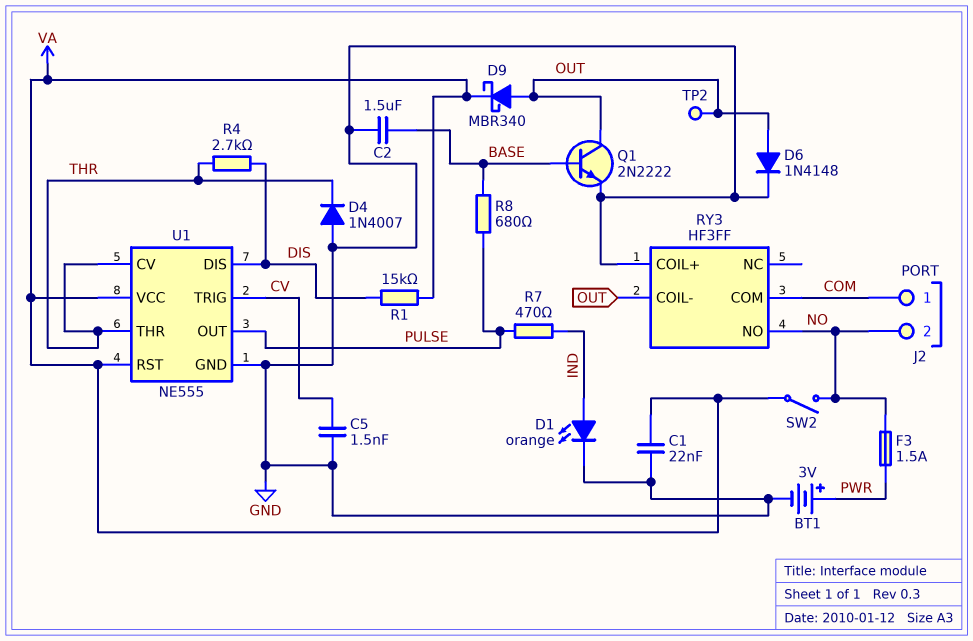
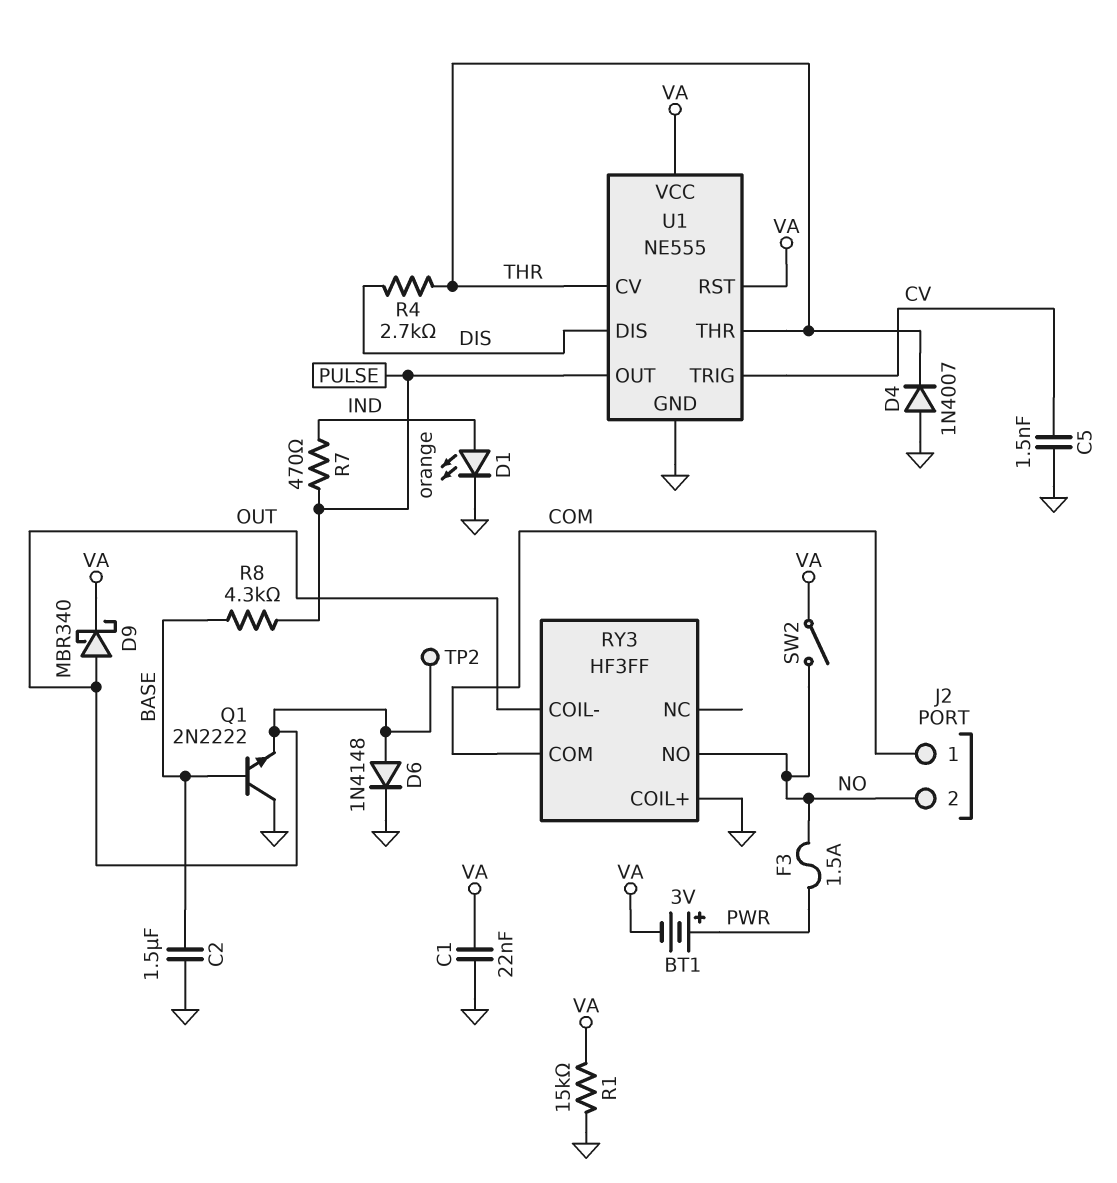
BT1: 3V (plus PWR, minus GND) -> 3V (plus PWR, minus VA)
Q1: NPN 2N2222 (B BASE, C OUT, E GND) -> NPN 2N2222 (B BASE, C GND, E OUT)
R1: 15k (DIS, VA) -> 15k (GND, VA)
R8: 680 (BASE, PULSE) -> 4.3k (BASE, PULSE)

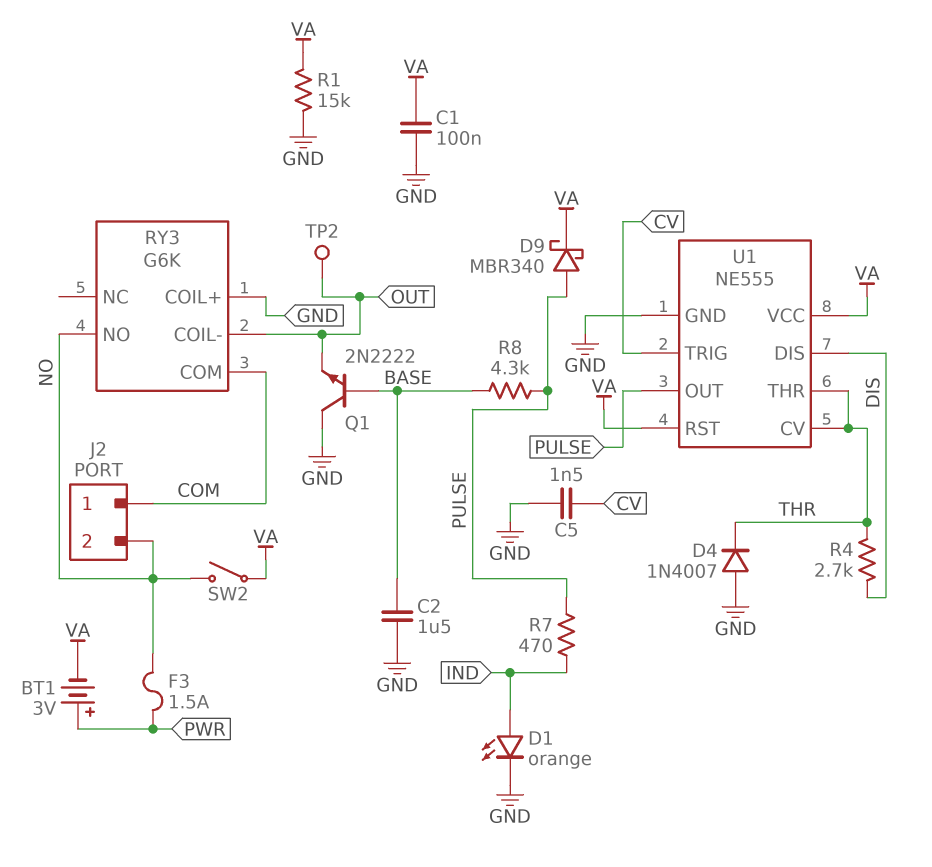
C1: 22nF (GND, VA) -> 100nF (GND, VA)
D6: diode 1N4148 (A OUT, K GND) -> none
D9: schottky MBR340 (A OUT, K VA) -> schottky MBR340 (A PULSE, K VA)
RY3: HF3FF -> G6K

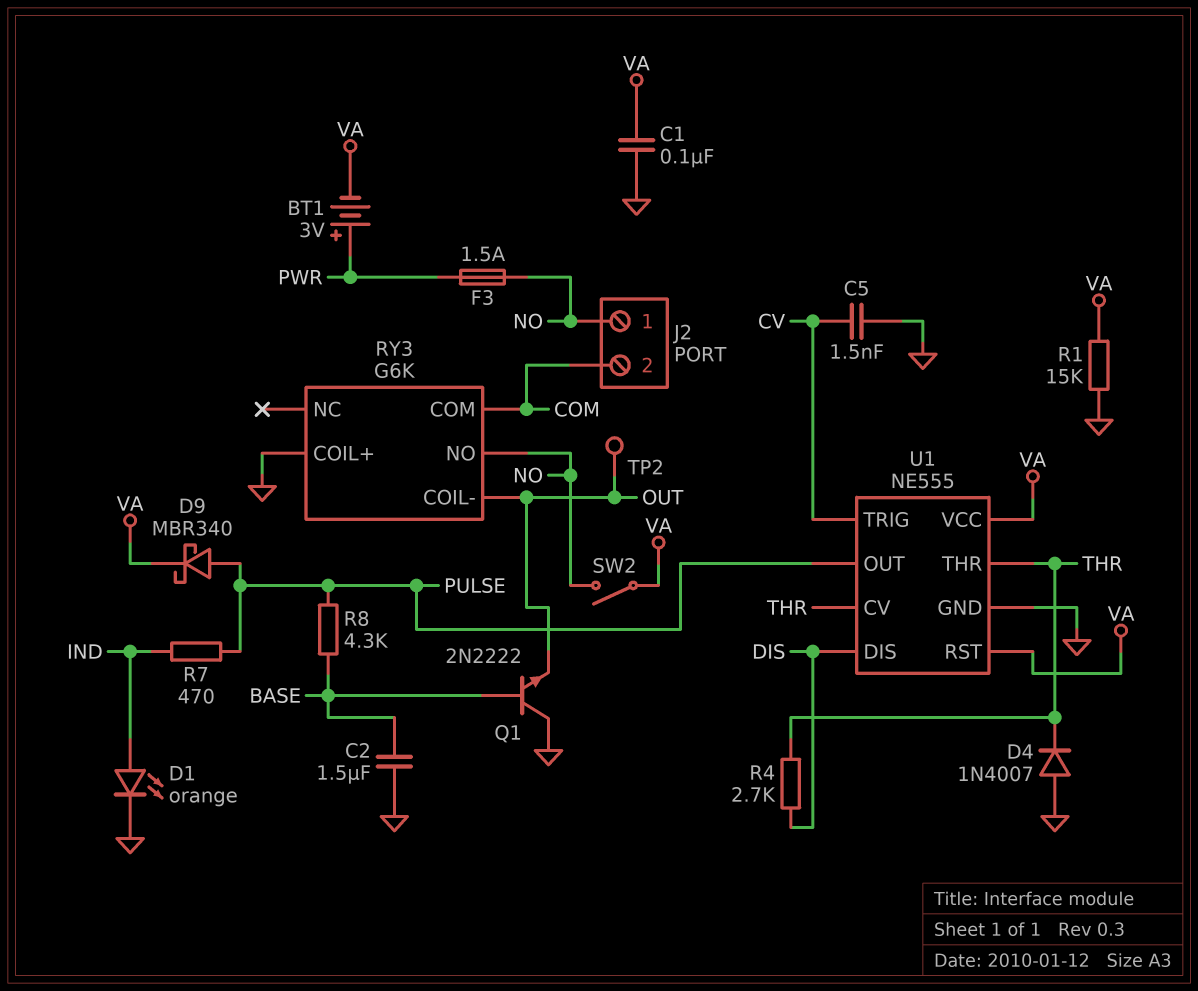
J2 pin 1: COM -> NO
J2 pin 2: NO -> COM

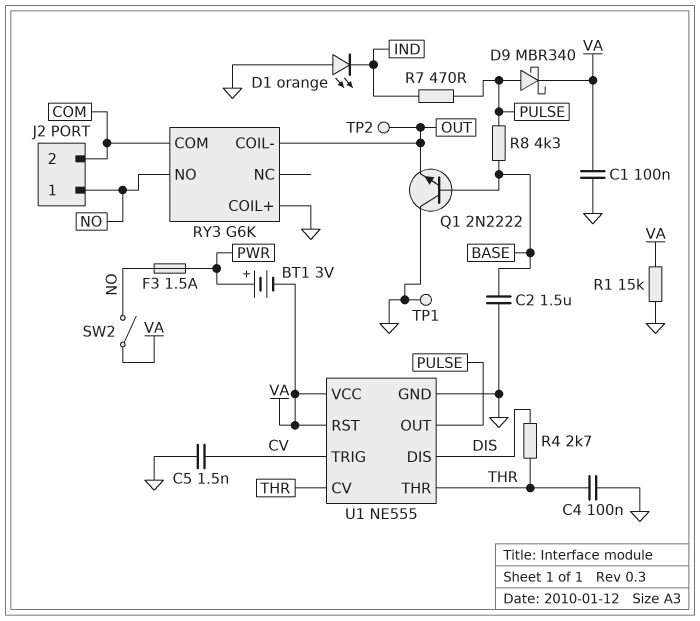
C4: none -> 100nF (GND, THR)
D1: LED orange (A IND, K GND) -> LED orange (A GND, K IND)
D4: diode 1N4007 (A GND, K THR) -> none
TP1: none -> test point (GND)

